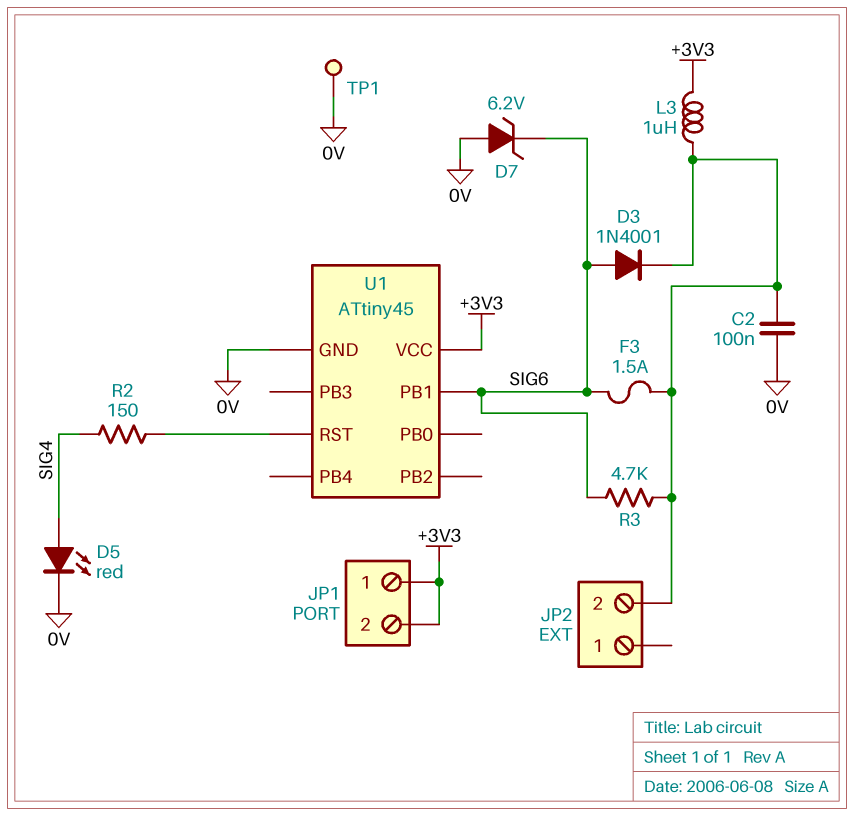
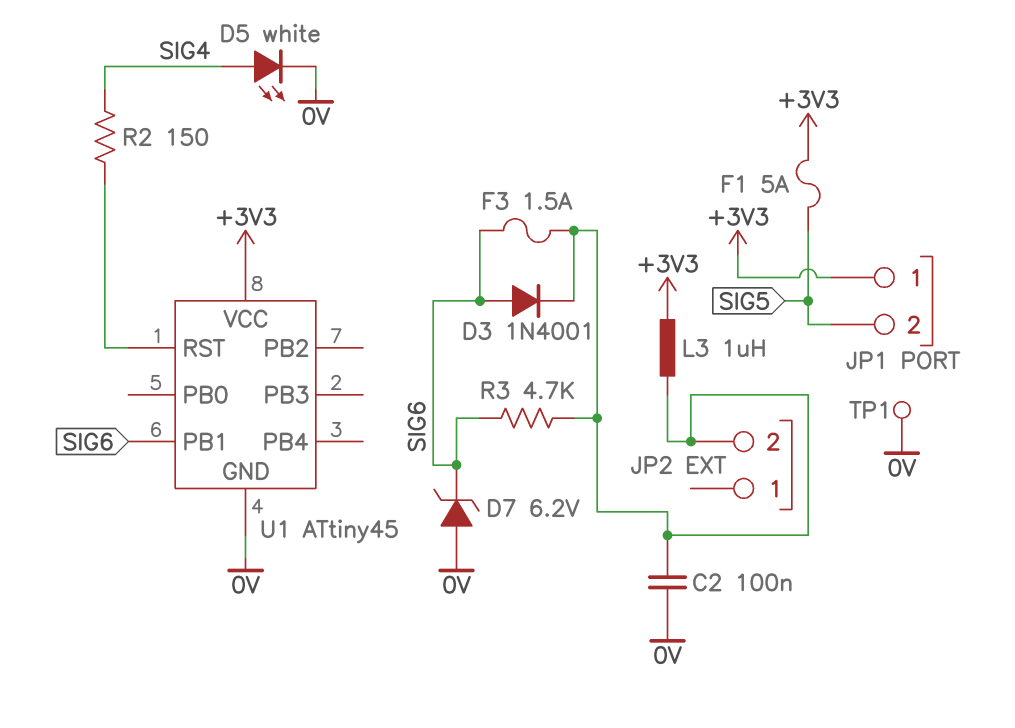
D5: LED red (A SIG4, K 0V) -> LED white (A SIG4, K 0V)
F1: none -> 5A (+3V3, SIG5)
JP1 pin 2: +3V3 -> SIG5

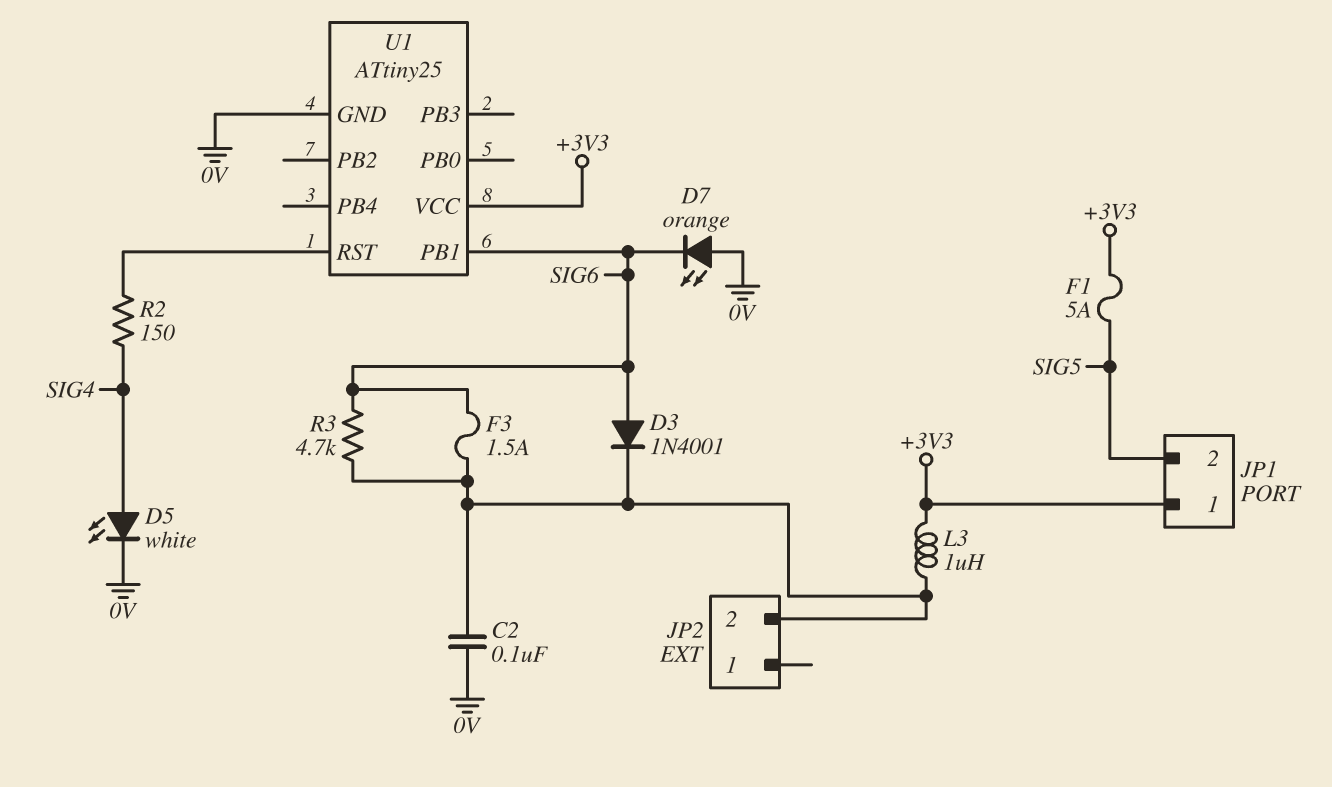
D7: zener 6.2V (A 0V, K SIG6) -> LED orange (A 0V, K SIG6)
TP1: test point (0V) -> none
U1: ATtiny45 -> ATtiny25

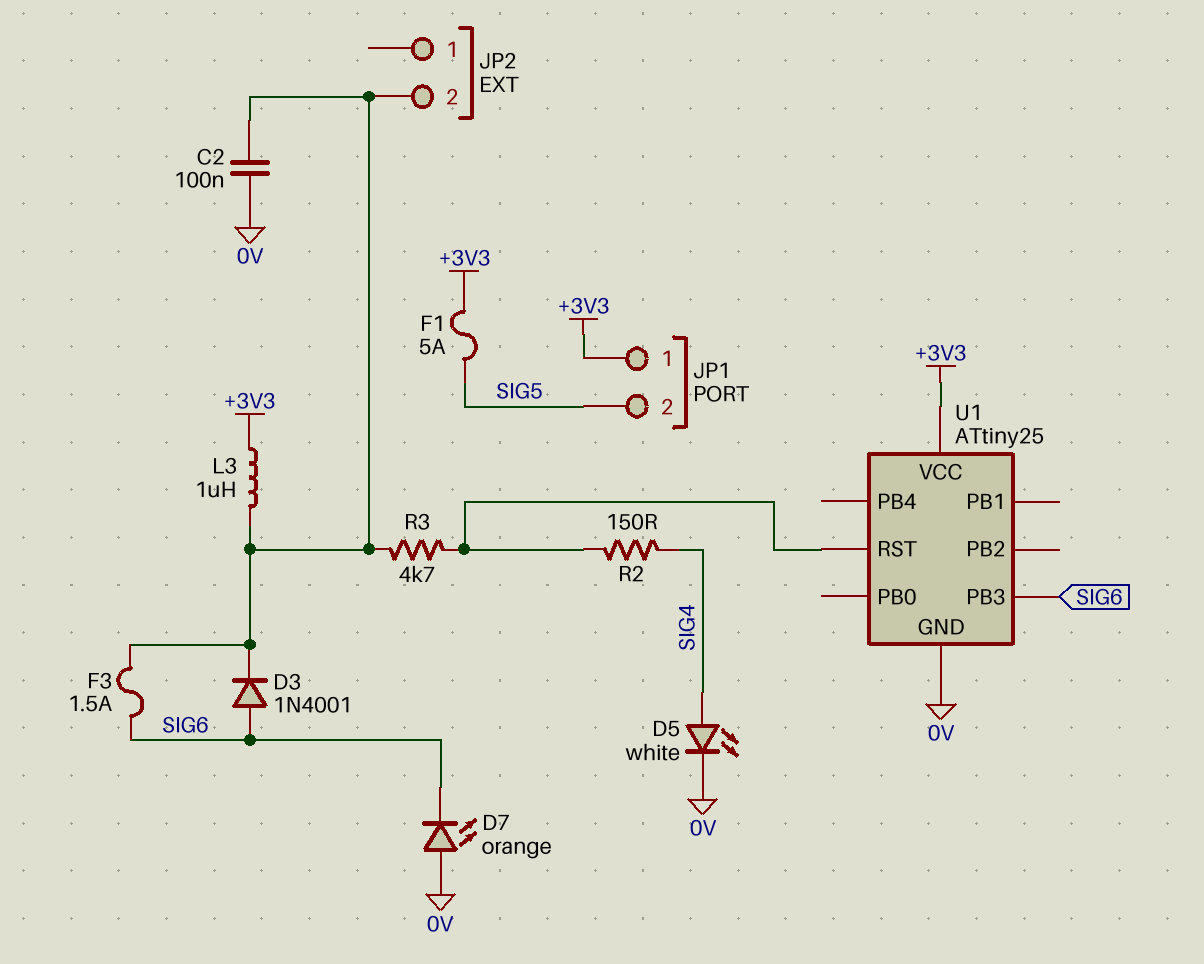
R3: 4.7k (JP2/2, SIG6) -> 4.7k (JP2/2, U1/RST)
U1 pin PB1: SIG6 -> none
U1 pin PB3: none -> SIG6

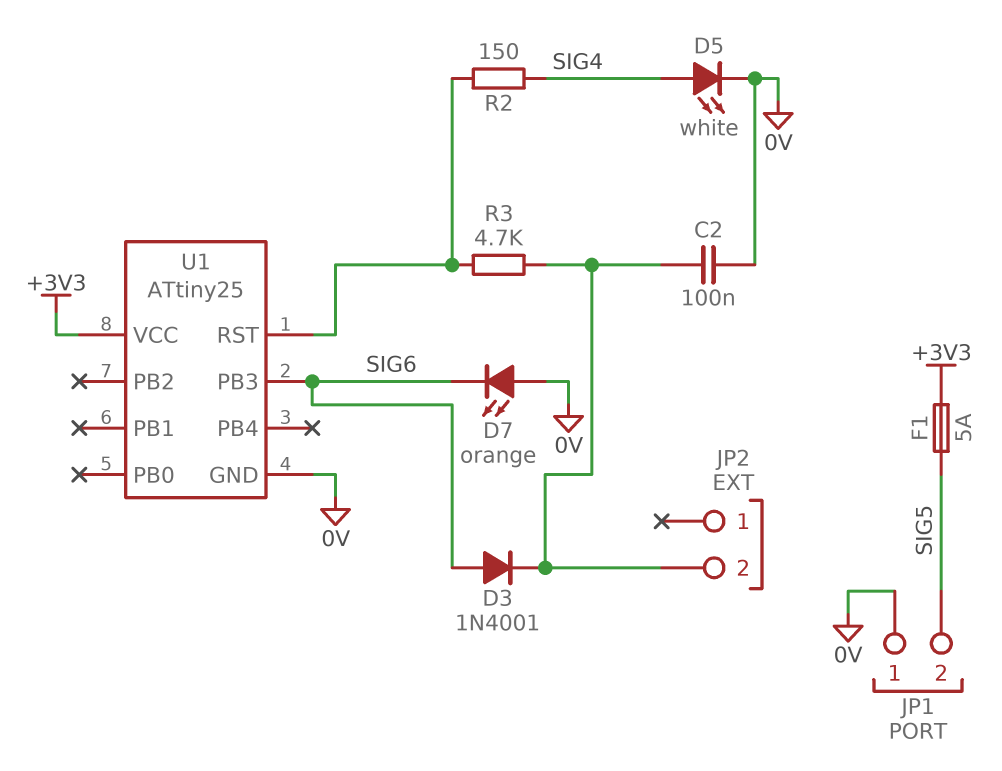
F3: 1.5A (JP2/2, SIG6) -> none
JP1 pin 1: +3V3 -> 0V
L3: 1uH (+3V3, JP2/2) -> none

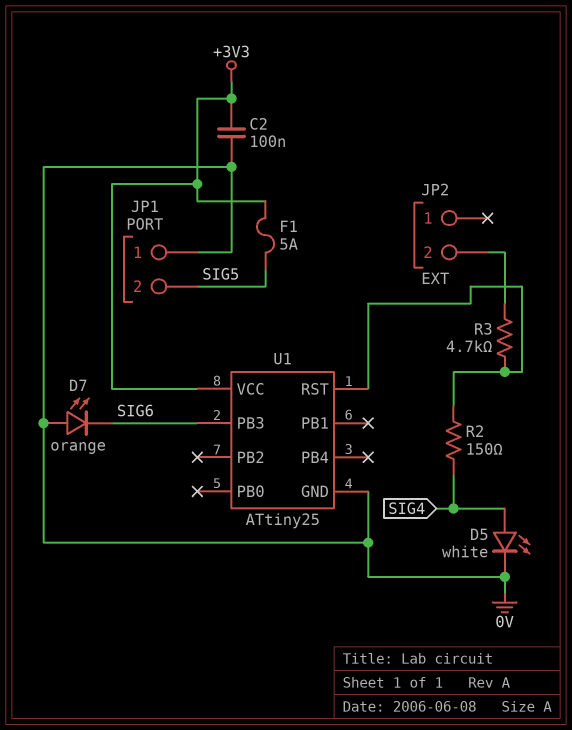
C2: 100nF (0V, JP2/2) -> 100nF (+3V3, 0V)
D3: diode 1N4001 (A SIG6, K JP2/2) -> none

